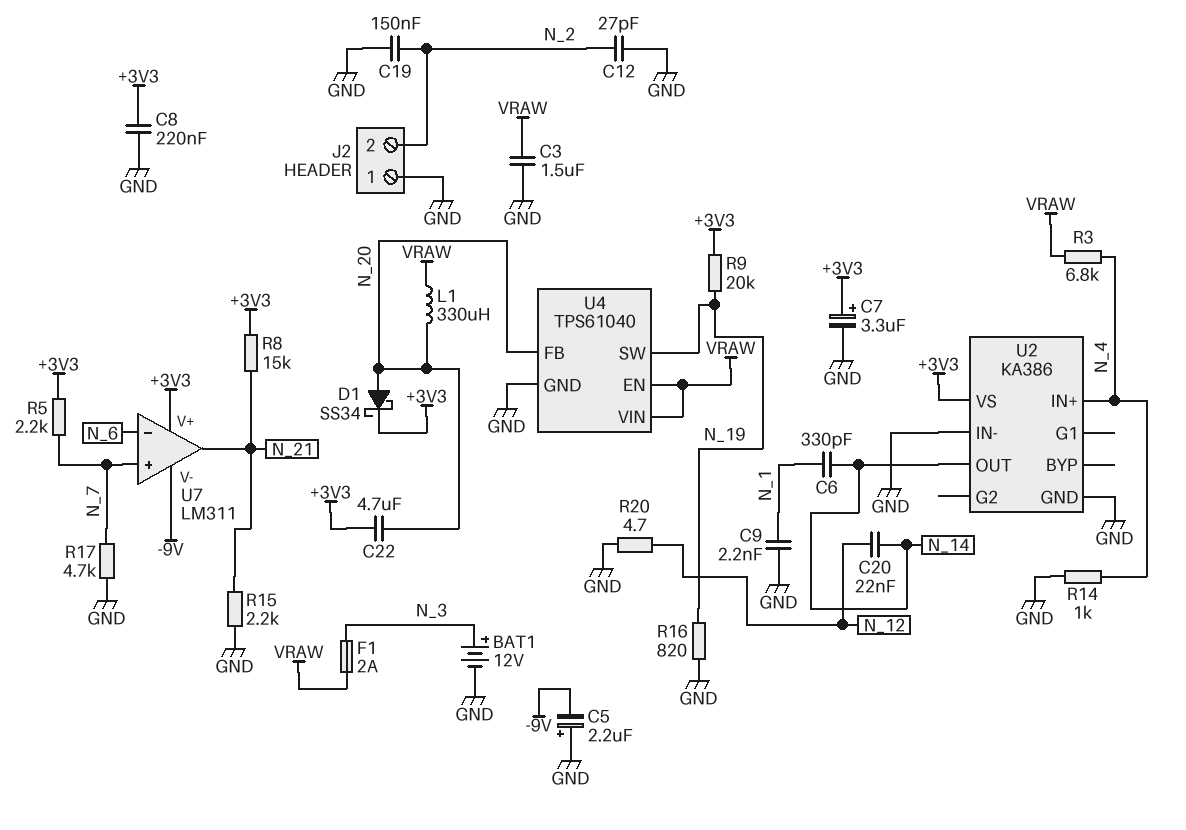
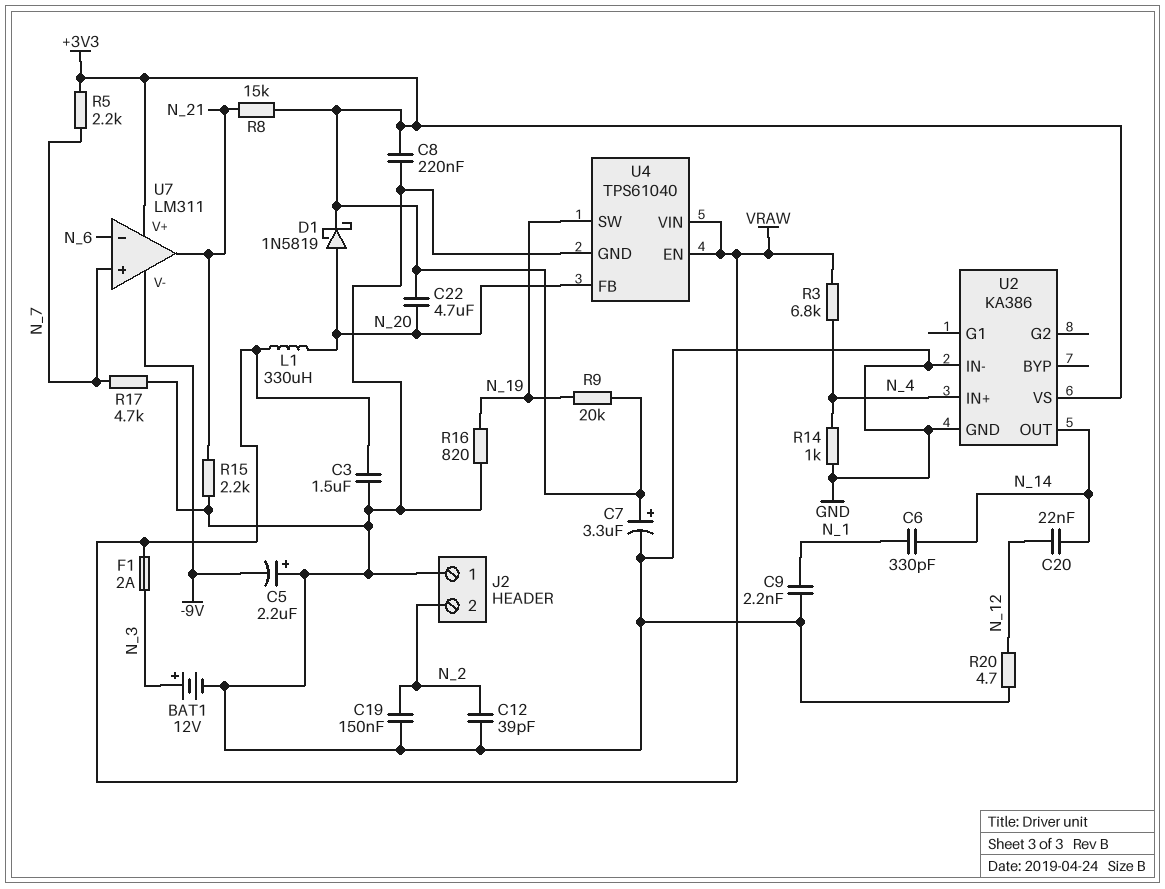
C12: 27pF (GND, N_2) -> 39pF (GND, N_2)
D1: schottky SS34 (A N_20, K +3V3) -> schottky 1N5819 (A N_20, K +3V3)

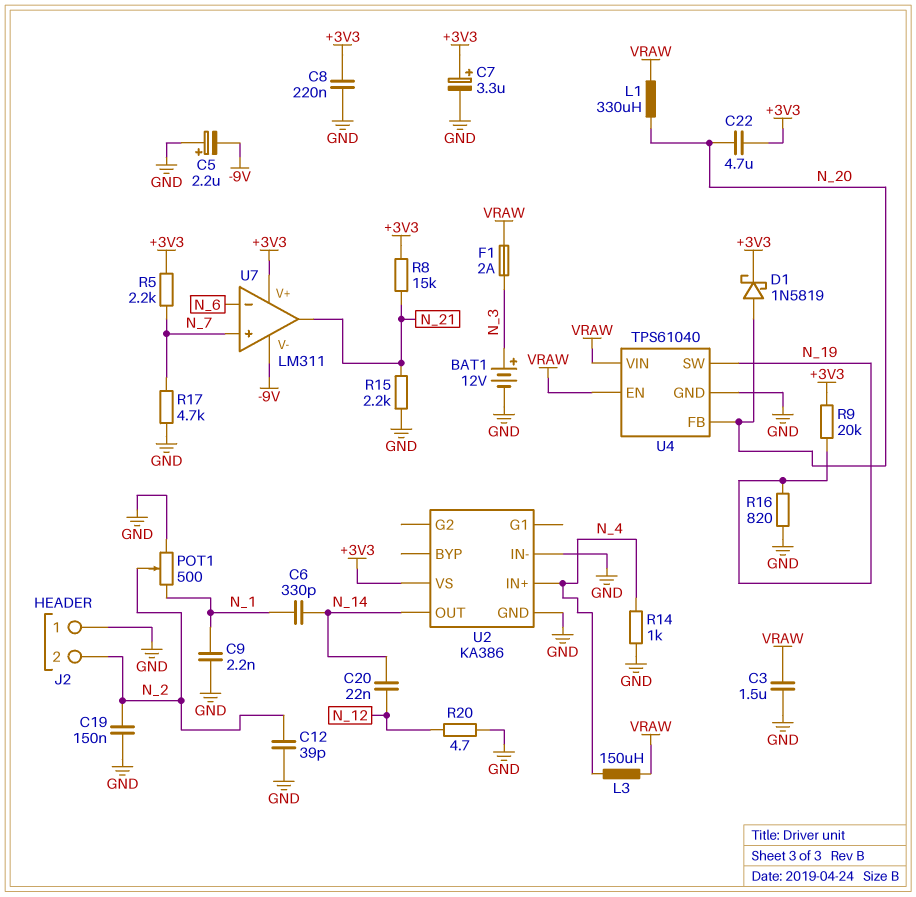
L3: none -> 150uH (N_4, VRAW)
POT1: none -> 500 (GND, N_1, wiper N_2)
R3: 6.8k (N_4, VRAW) -> none

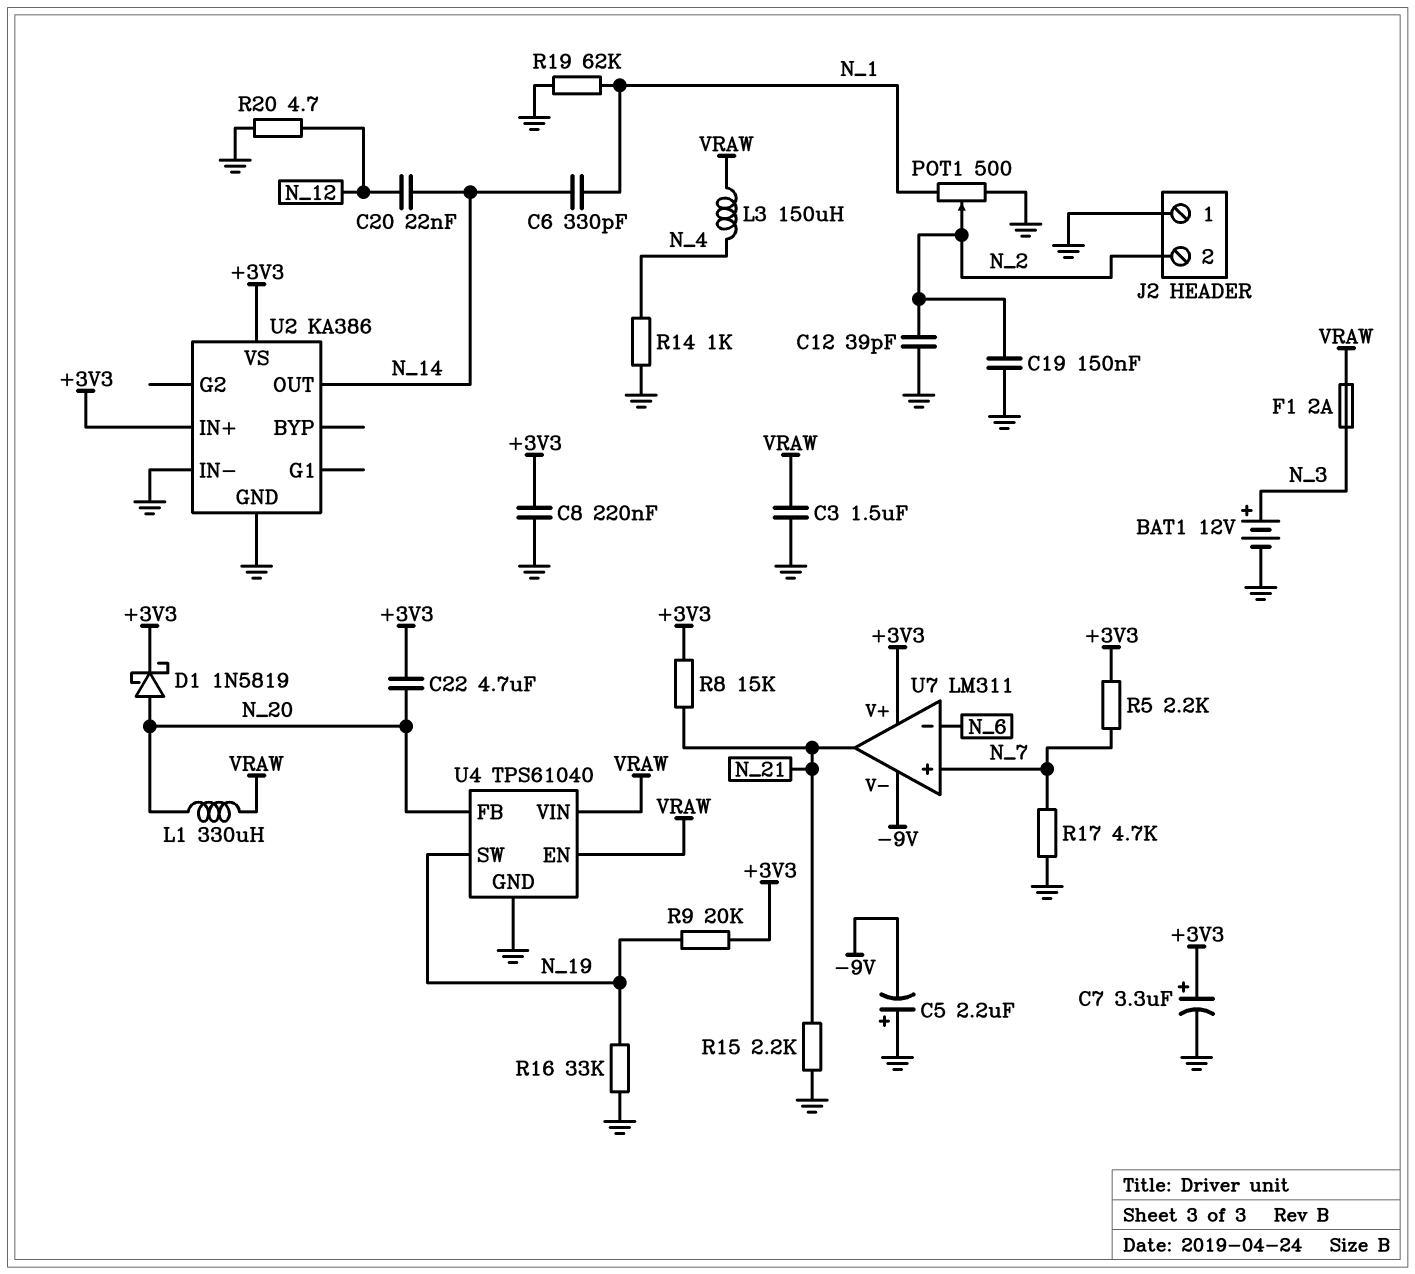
C9: 2.2nF (GND, N_1) -> none
R16: 820 (GND, N_19) -> 33k (GND, N_19)
R19: none -> 62k (GND, N_1)
U2 pin IN+: N_4 -> +3V3

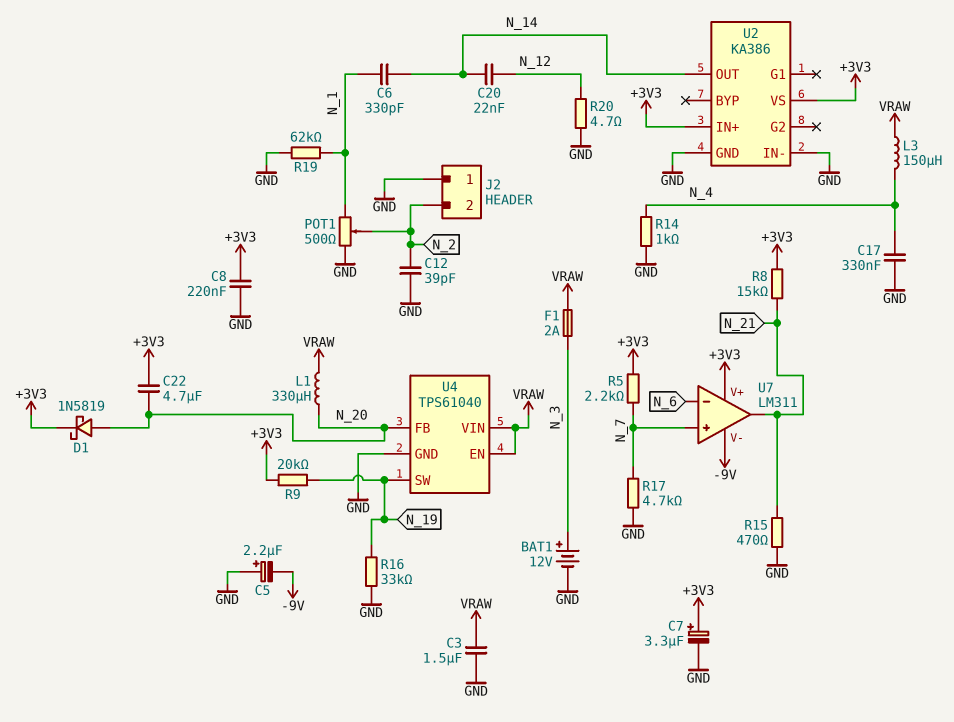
C17: none -> 330nF (GND, N_4)
C19: 150nF (GND, N_2) -> none
R15: 2.2k (GND, N_21) -> 470 (GND, N_21)

